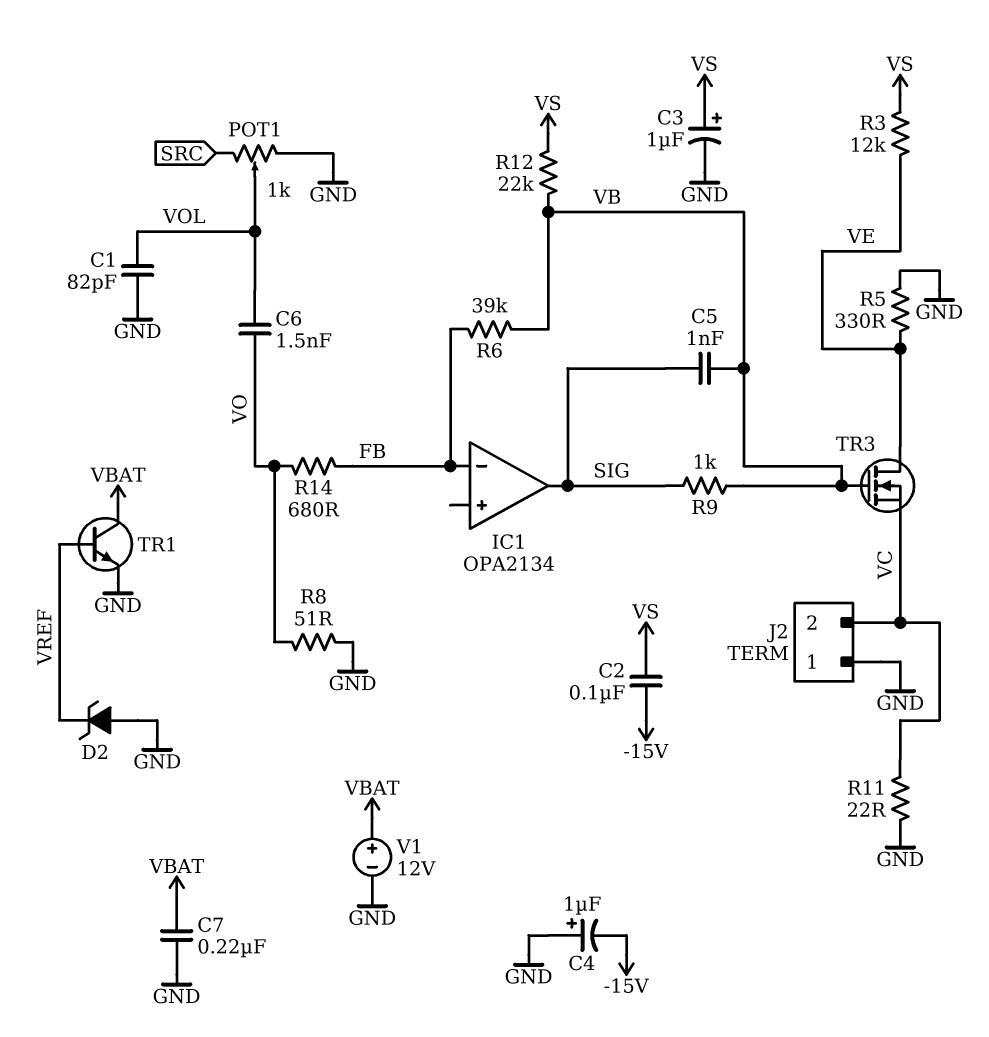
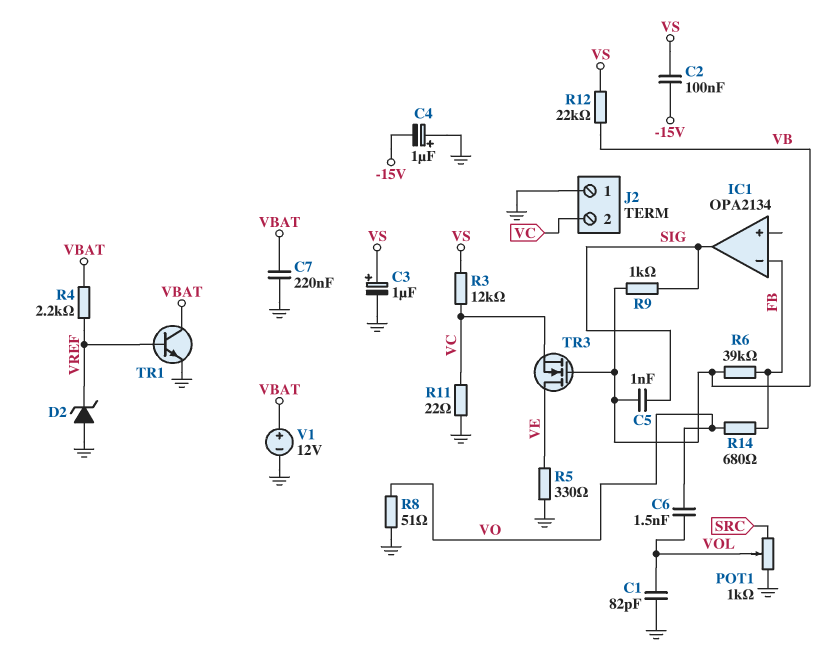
R3: 12k (VE, VS) -> 12k (VC, VS)
R4: none -> 2.2k (VBAT, VREF)

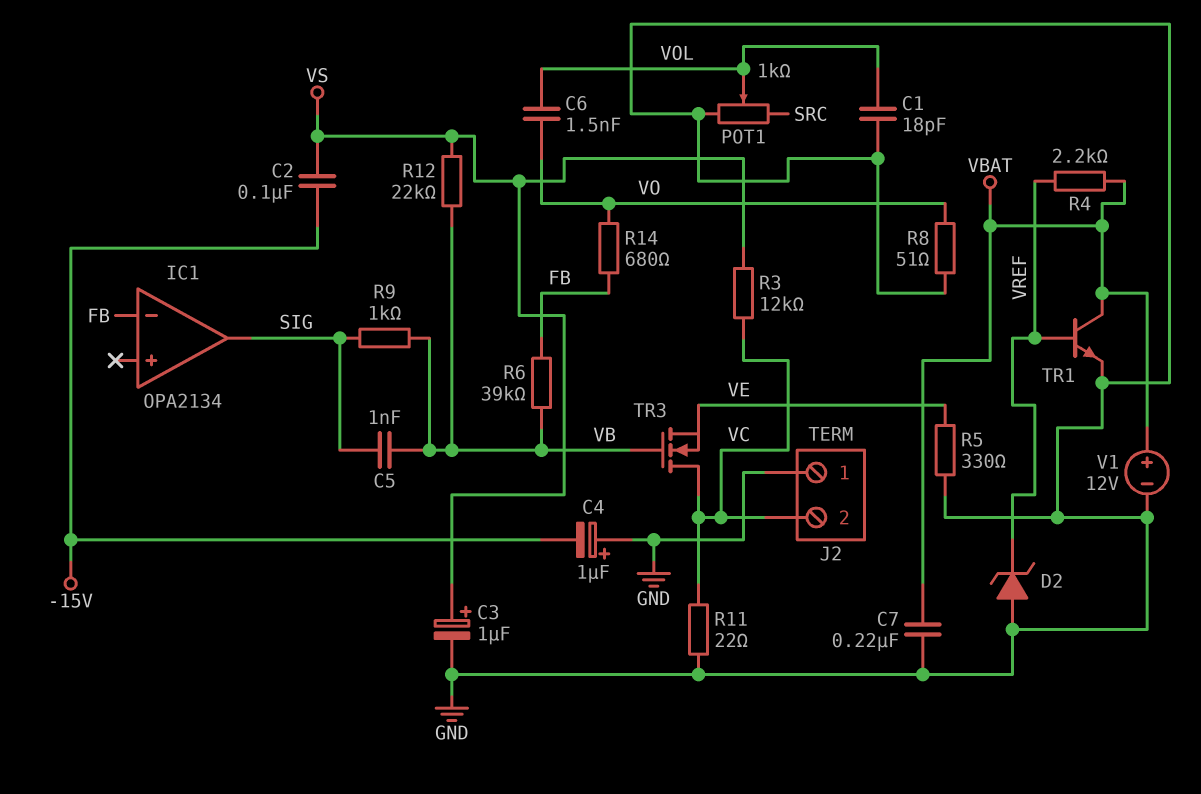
C1: 82pF (GND, VOL) -> 18pF (GND, VOL)
TR3: NMOS (G VB, D VE, S VC) -> NMOS (G VB, D VC, S VE)

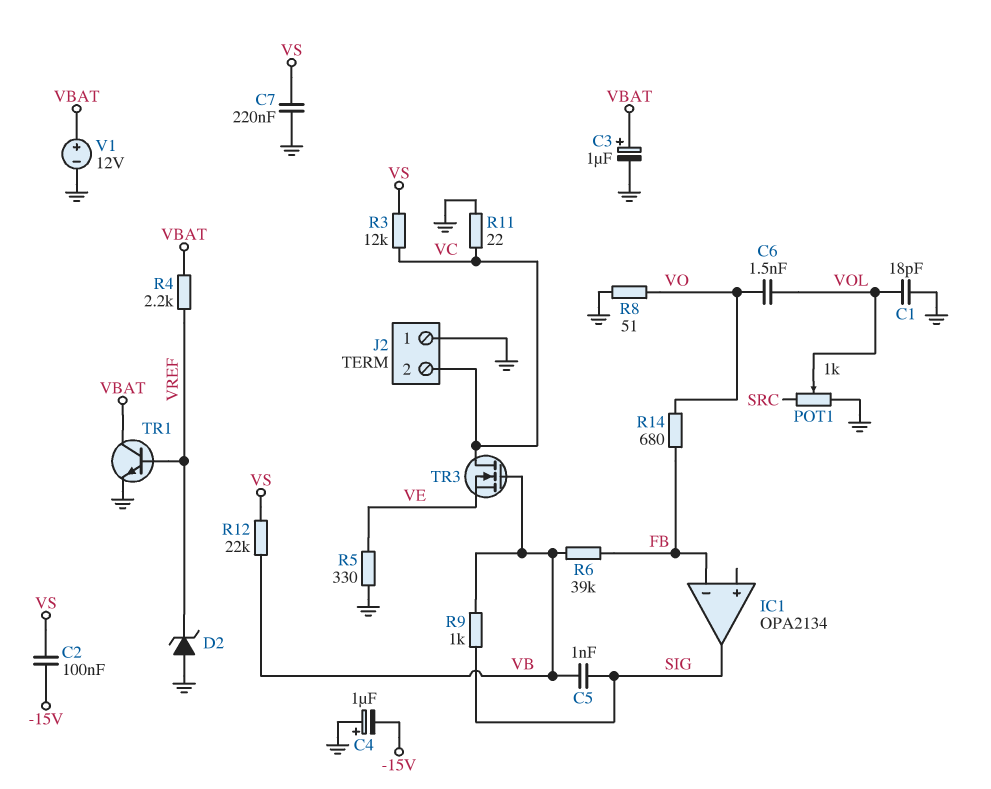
C3: 1uF (plus VS, minus GND) -> 1uF (plus VBAT, minus GND)
C7: 220nF (GND, VBAT) -> 220nF (GND, VS)

